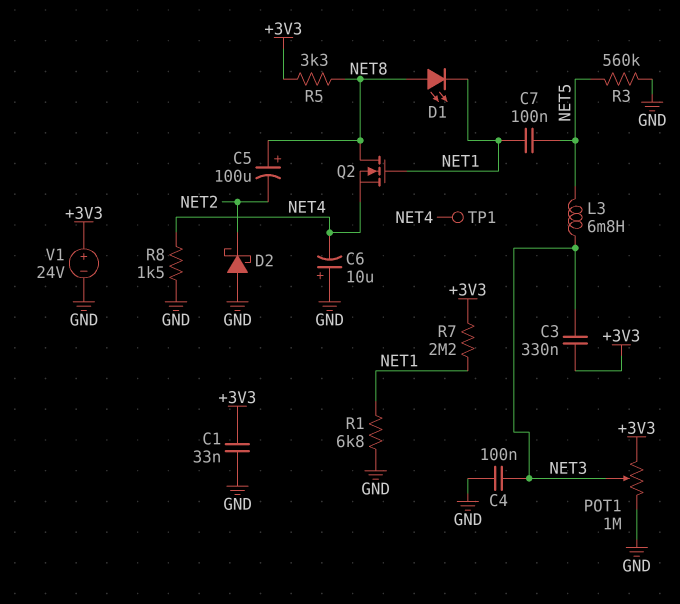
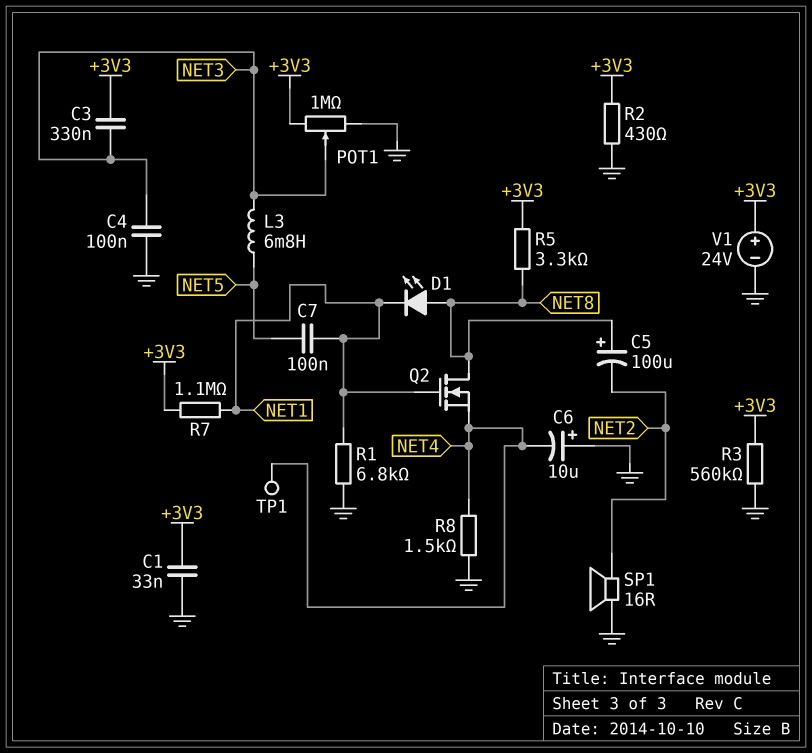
D2: schottky (A GND, K NET2) -> none
R2: none -> 430 (+3V3, GND)
R3: 560k (GND, NET5) -> 560k (+3V3, GND)
R7: 2.2M (+3V3, NET1) -> 1.1M (+3V3, NET1)
SP1: none -> speaker 16R (GND, NET2)

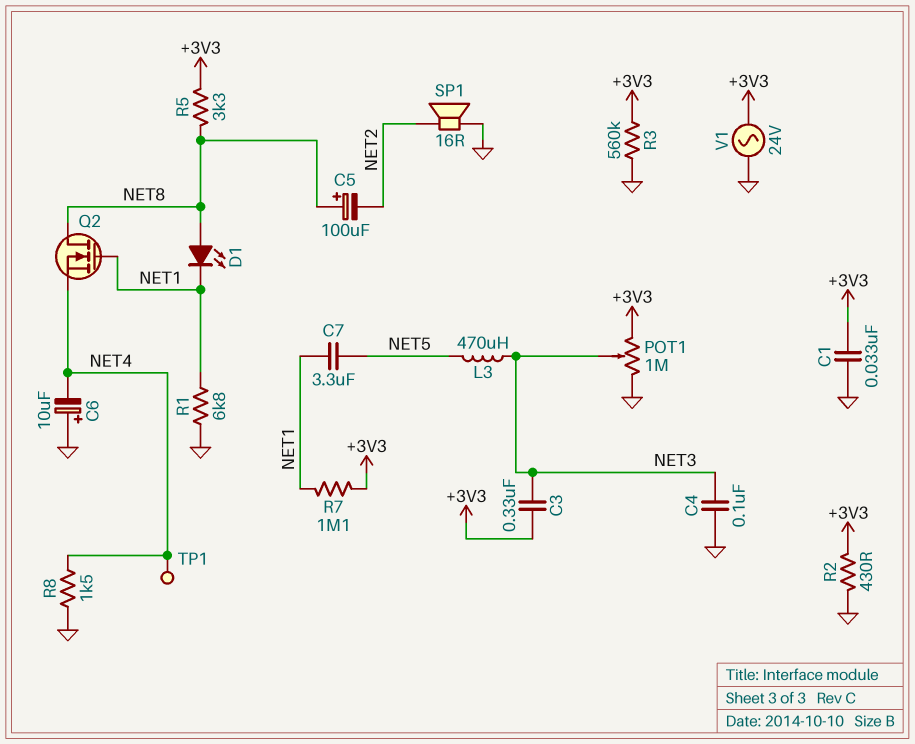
C7: 100nF (NET1, NET5) -> 3.3uF (NET1, NET5)
L3: 6.8mH (NET3, NET5) -> 470uH (NET3, NET5)
V1: 24V (plus +3V3, minus GND) -> AC 24V (+3V3, GND)

